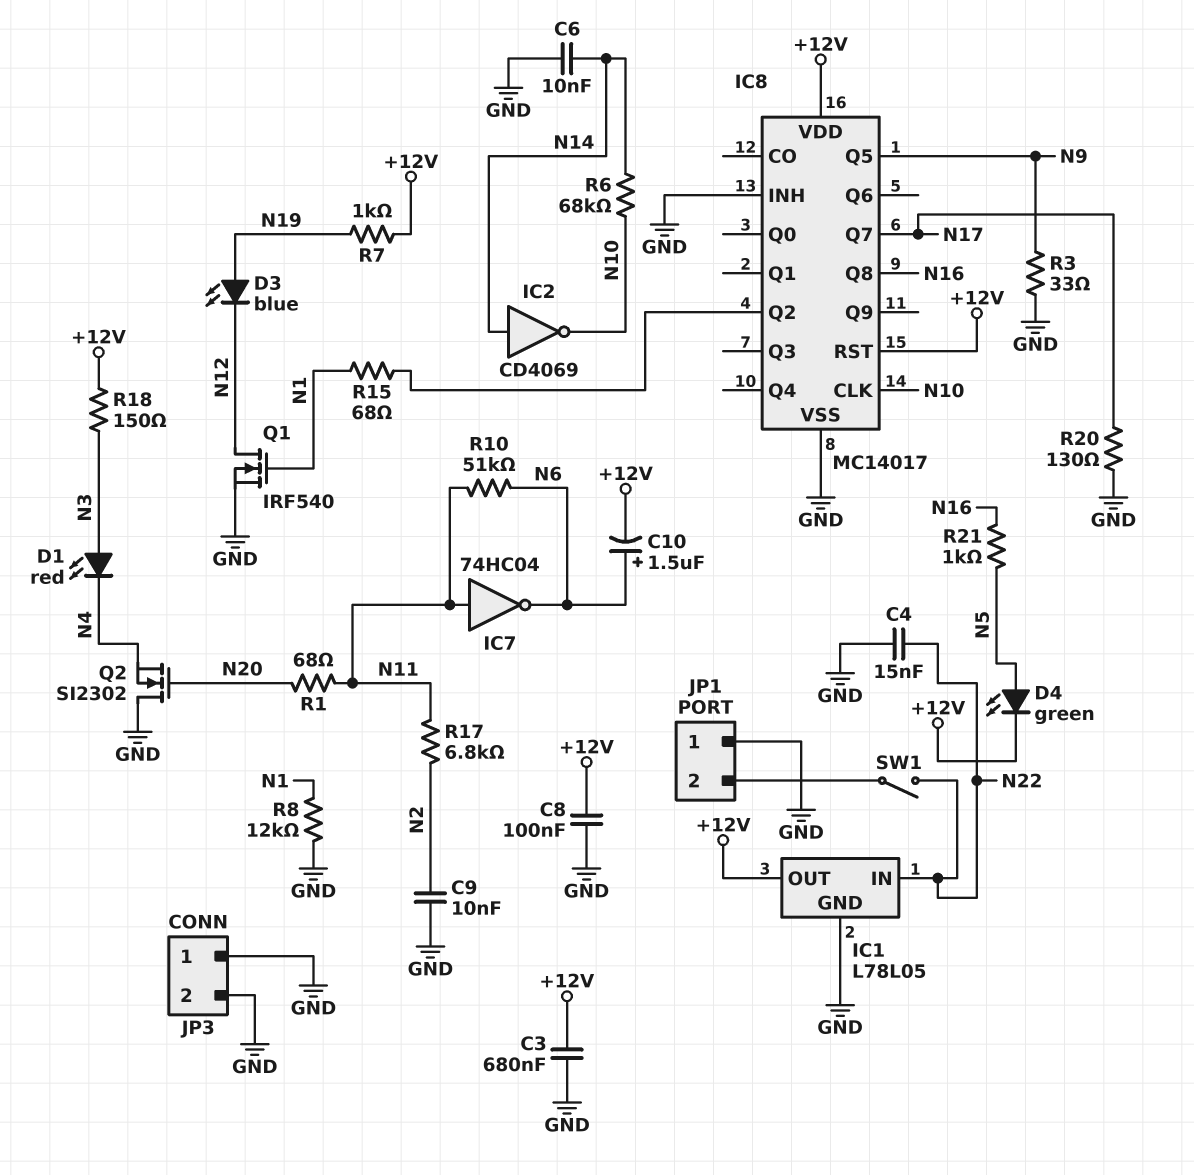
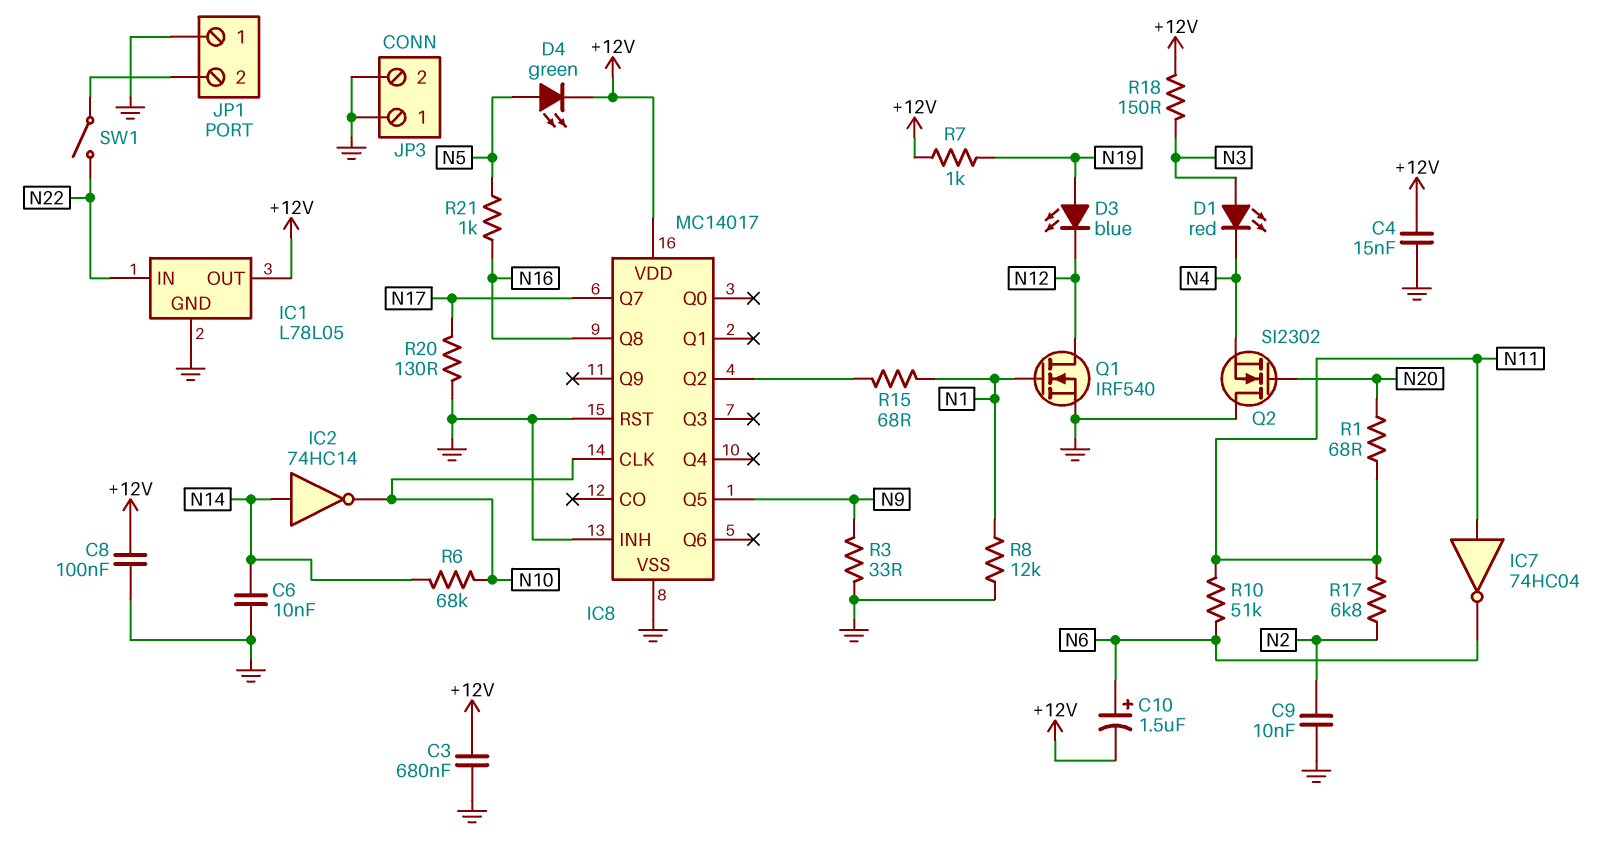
C4: 15nF (GND, N22) -> 15nF (+12V, GND)
IC2: NOT CD4069 (in N14, out N10) -> NOT 74HC14 (in N14, out N10)
IC8 pin RST: +12V -> GND

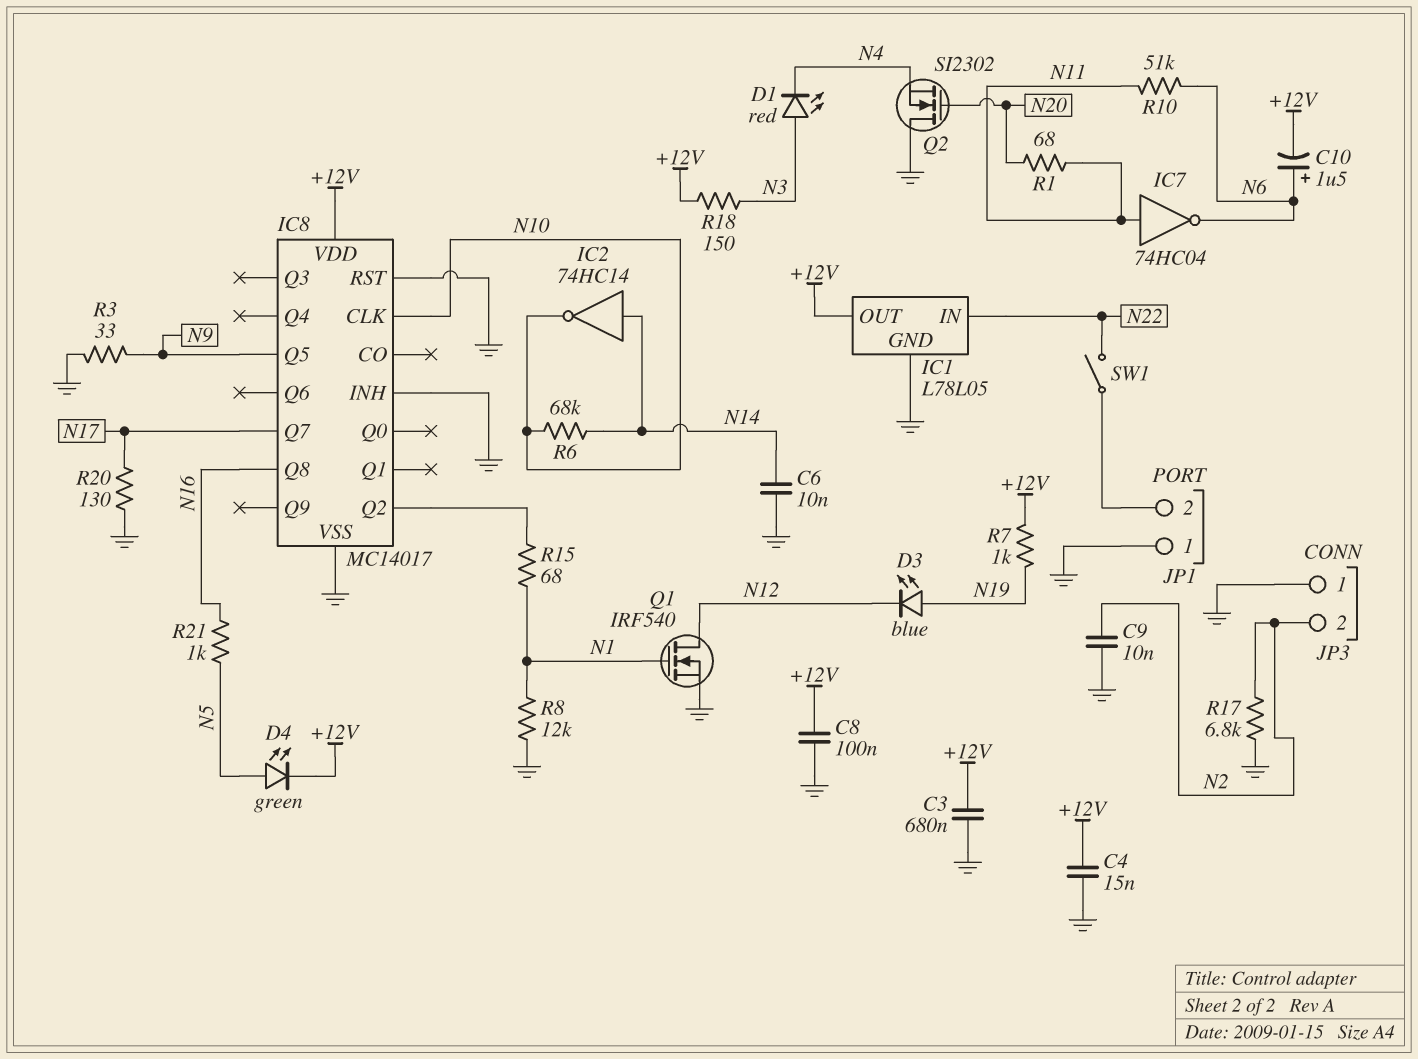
JP3 pin 2: GND -> N2
R17: 6.8k (N2, N11) -> 6.8k (GND, N2)

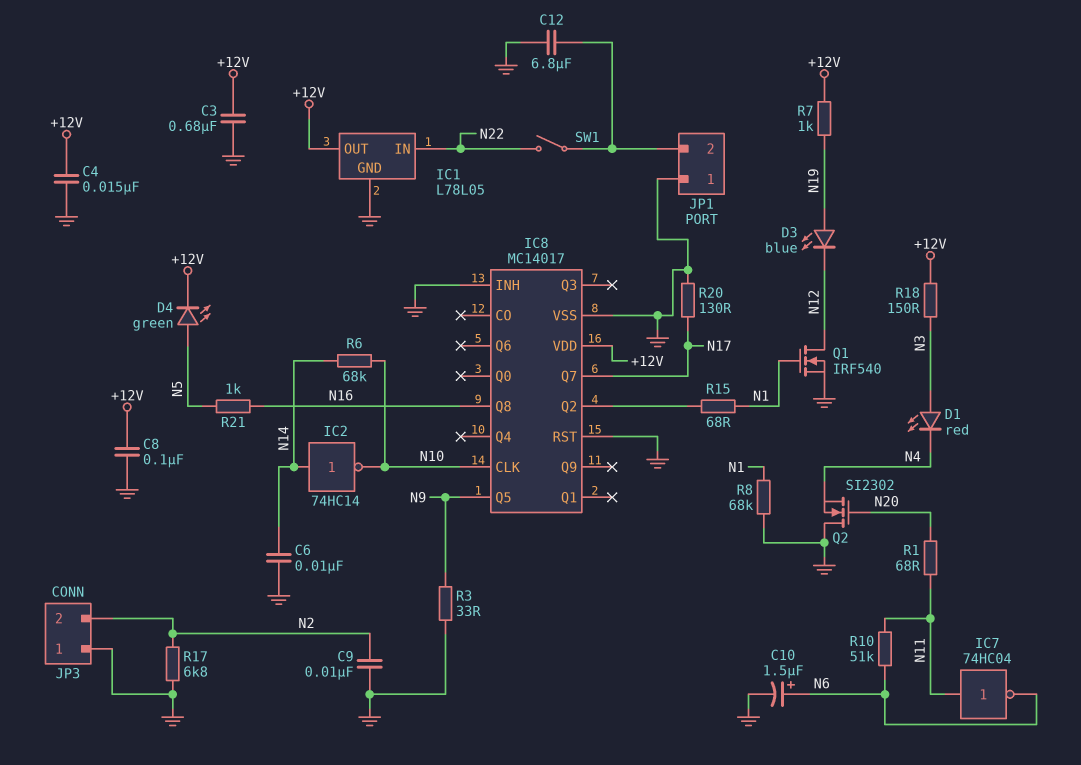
C10: 1.5uF (plus N6, minus +12V) -> 1.5uF (plus N6, minus GND)
C12: none -> 6.8uF (GND, JP1/2)
R8: 12k (GND, N1) -> 68k (GND, N1)

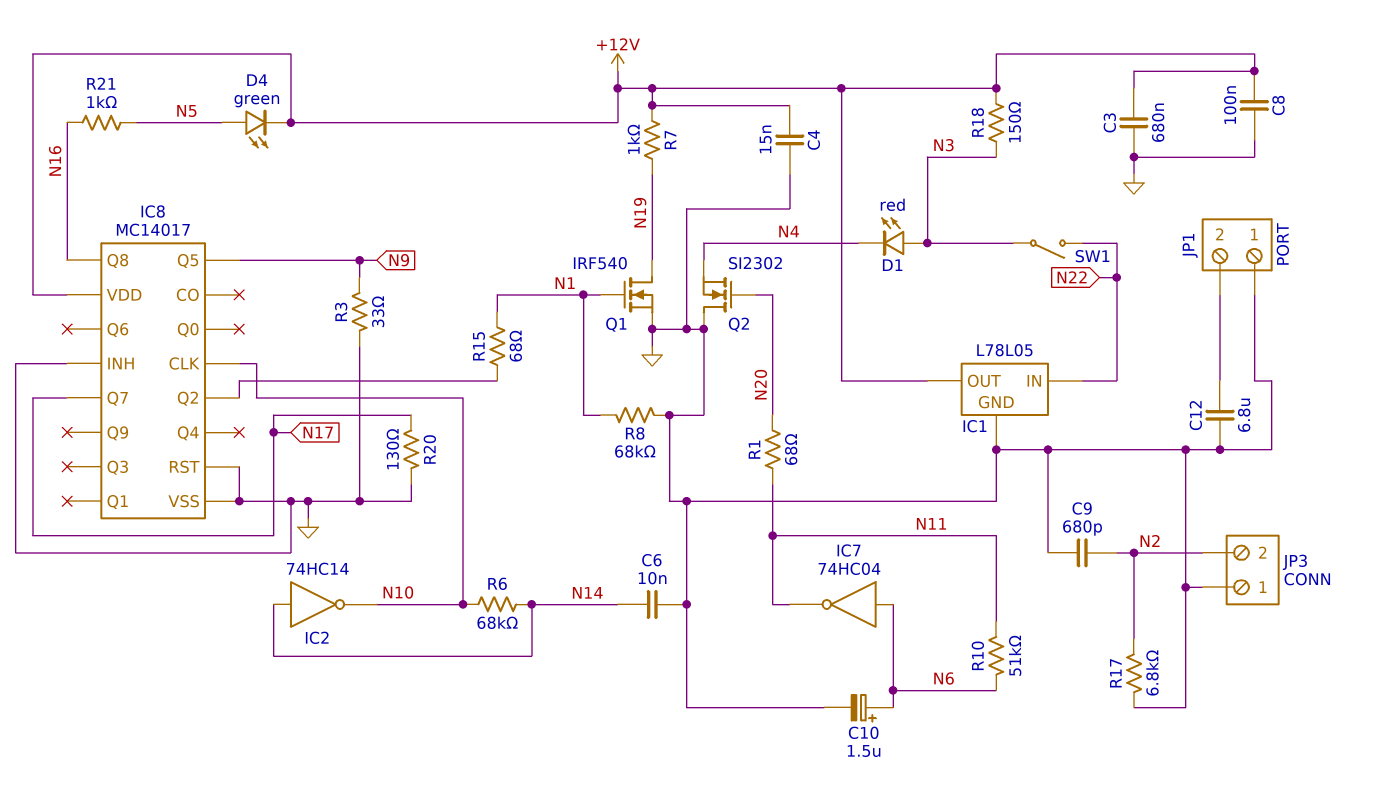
C9: 10nF (GND, N2) -> 680pF (GND, N2)
D3: LED blue (A N19, K N12) -> none
IC7: NOT 74HC04 (in N11, out N6) -> NOT 74HC04 (in N6, out N11)
Q1: NMOS IRF540 (G N1, D N12, S GND) -> NMOS IRF540 (G N1, D N19, S GND)
SW1: switch (JP1/2, N22) -> switch (N3, N22)

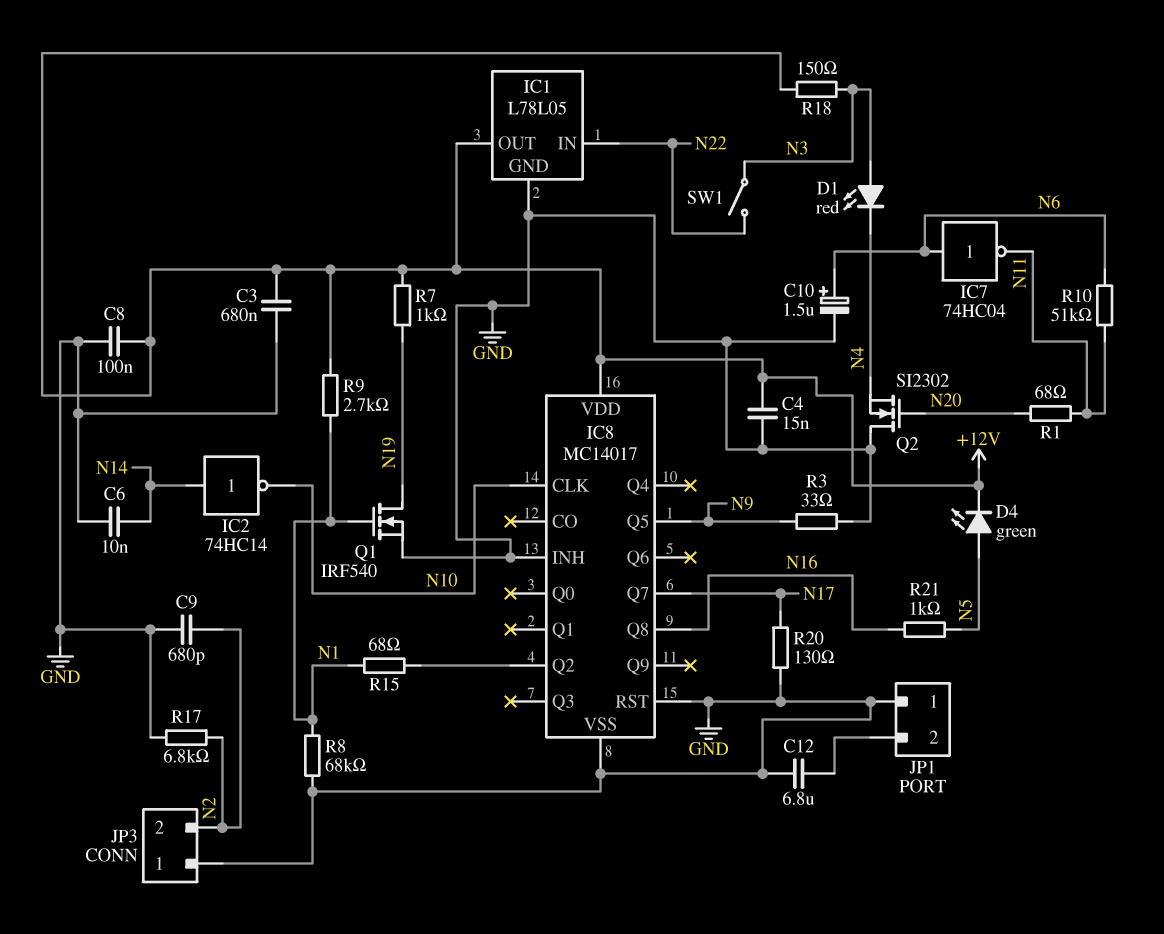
R6: 68k (N10, N14) -> none
R9: none -> 2.7k (+12V, N1)

